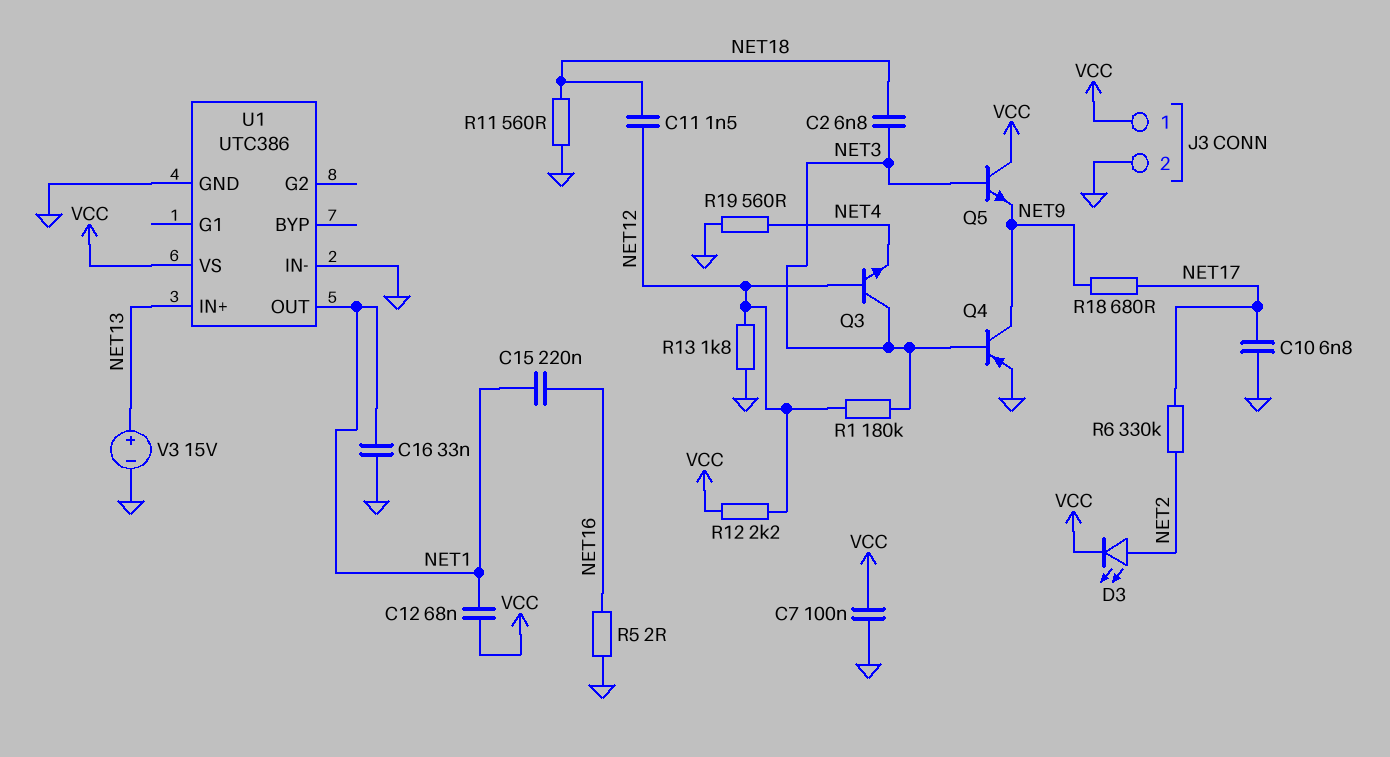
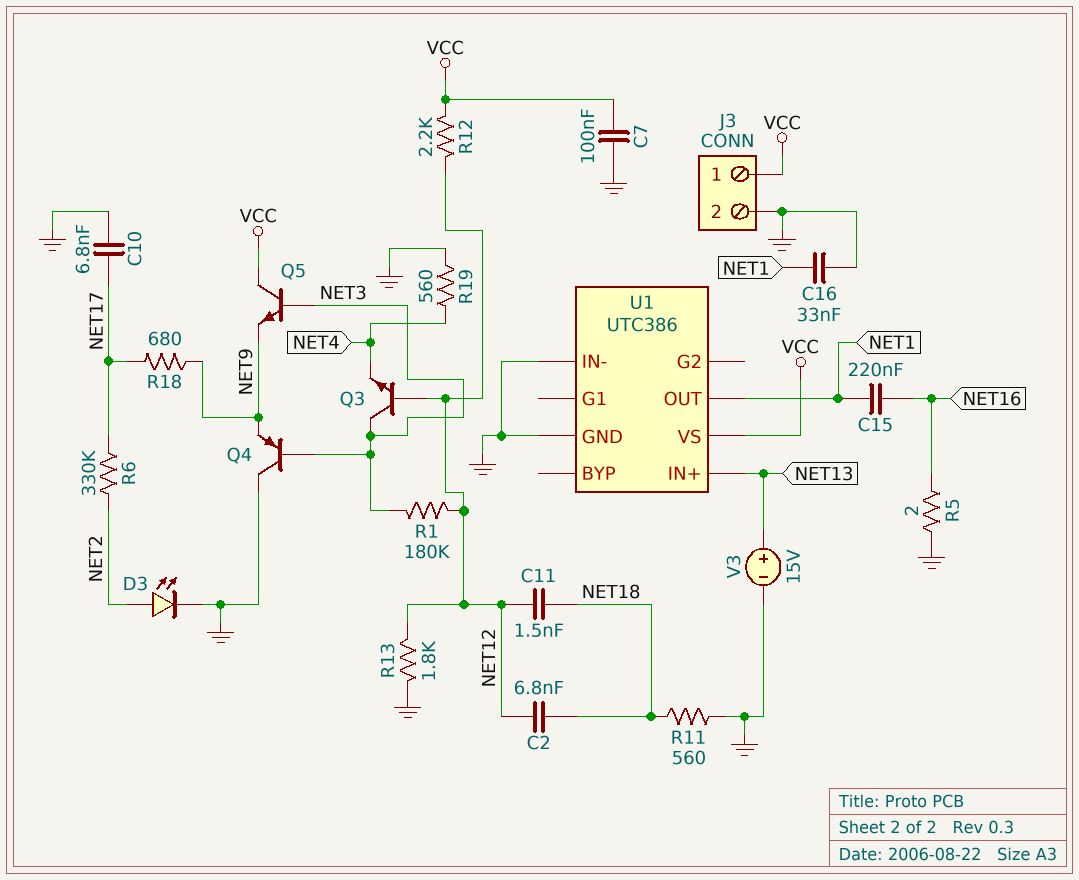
C2: 6.8nF (NET3, NET18) -> 6.8nF (NET12, NET18)
C12: 68nF (NET1, VCC) -> none
D3: LED (A NET2, K VCC) -> LED (A NET2, K GND)
Q4: PNP (B NET3, C NET9, E GND) -> PNP (B NET3, C GND, E NET9)

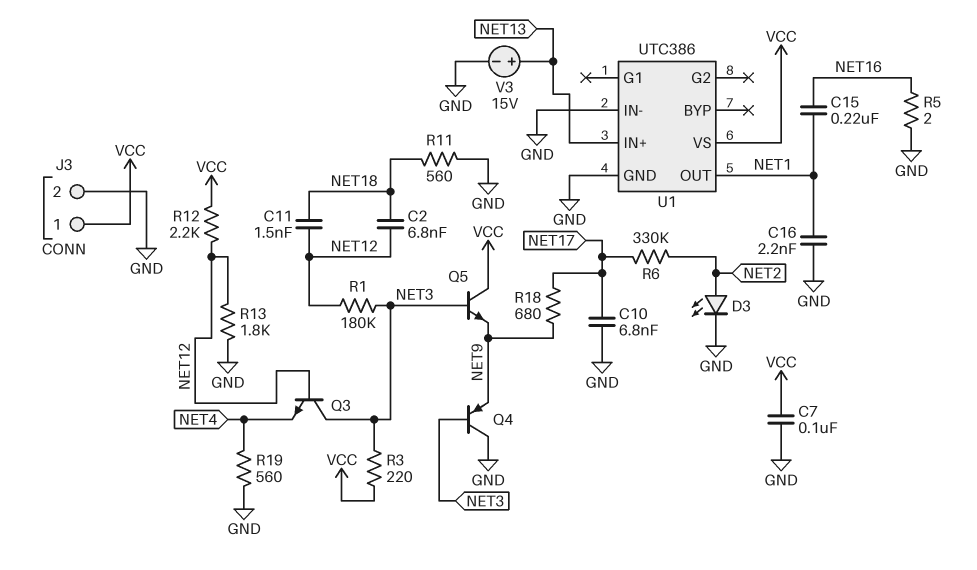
C16: 33nF (GND, NET1) -> 2.2nF (GND, NET1)
R3: none -> 220 (NET3, VCC)

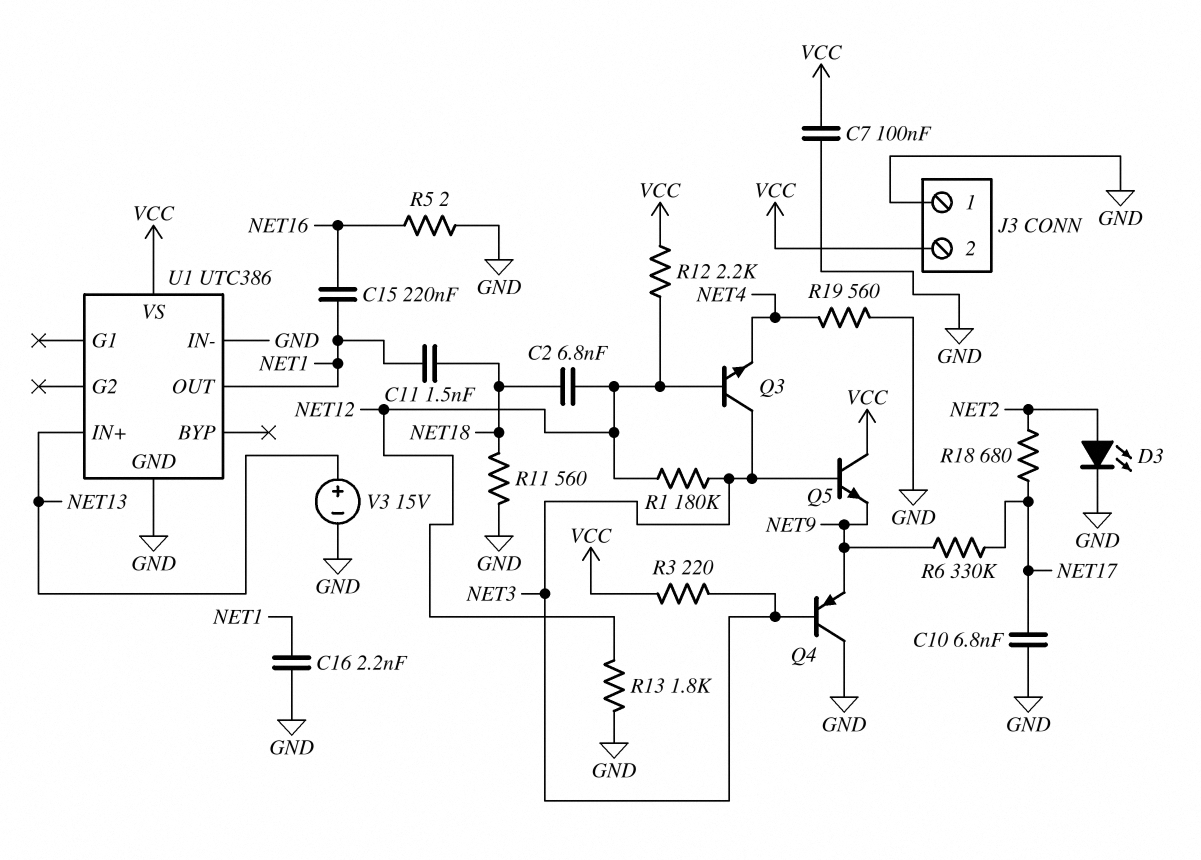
C11: 1.5nF (NET12, NET18) -> 1.5nF (NET1, NET18)
J3 pin 1: VCC -> GND
J3 pin 2: GND -> VCC
R6: 330k (NET2, NET17) -> 330k (NET9, NET17)
R18: 680 (NET9, NET17) -> 680 (NET2, NET17)

